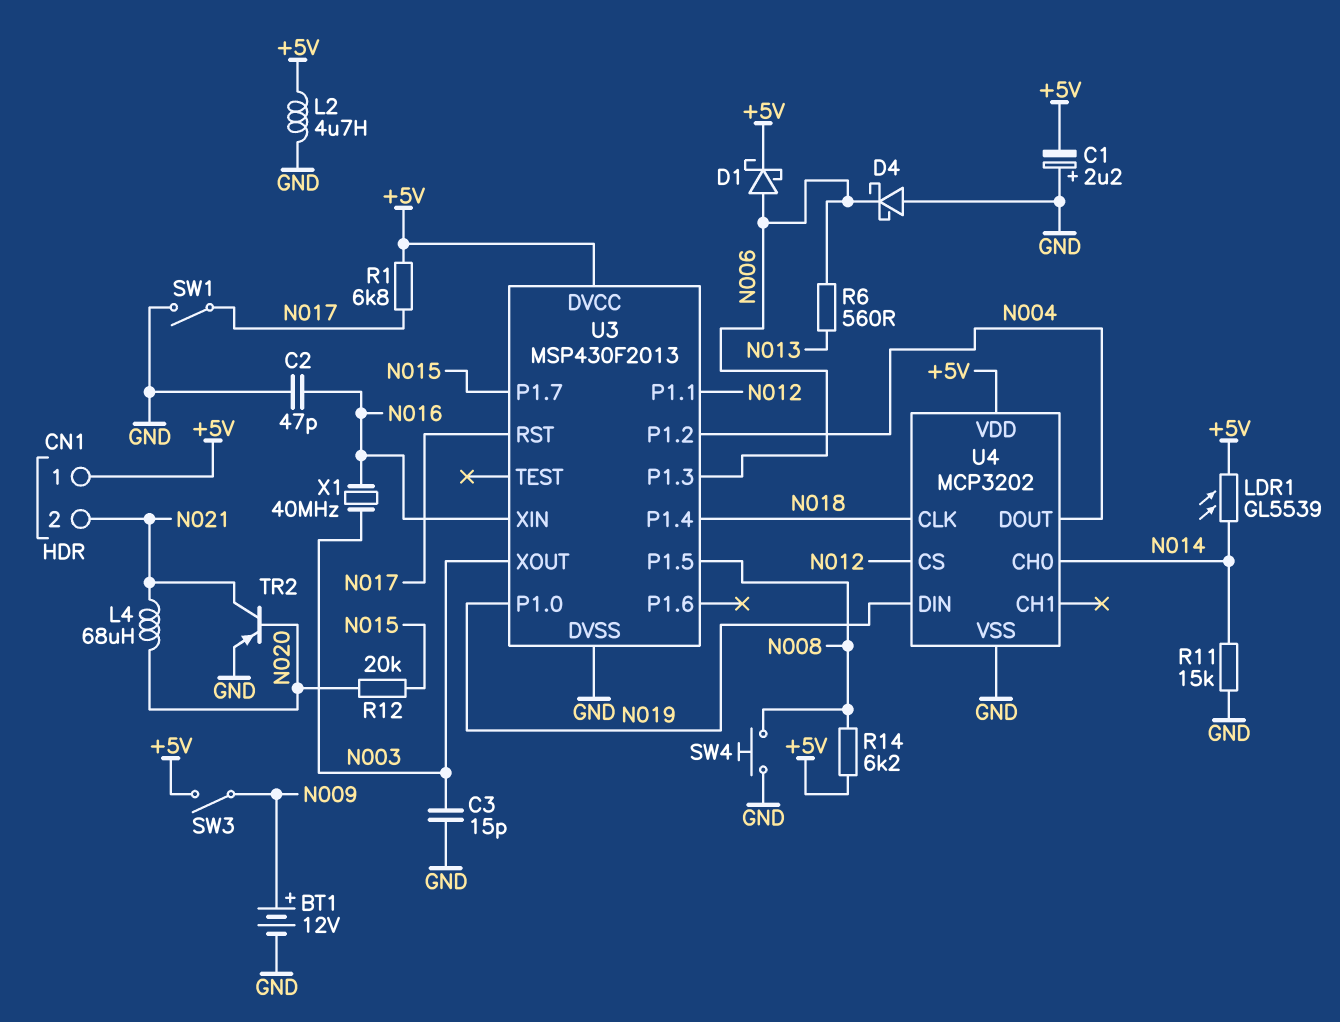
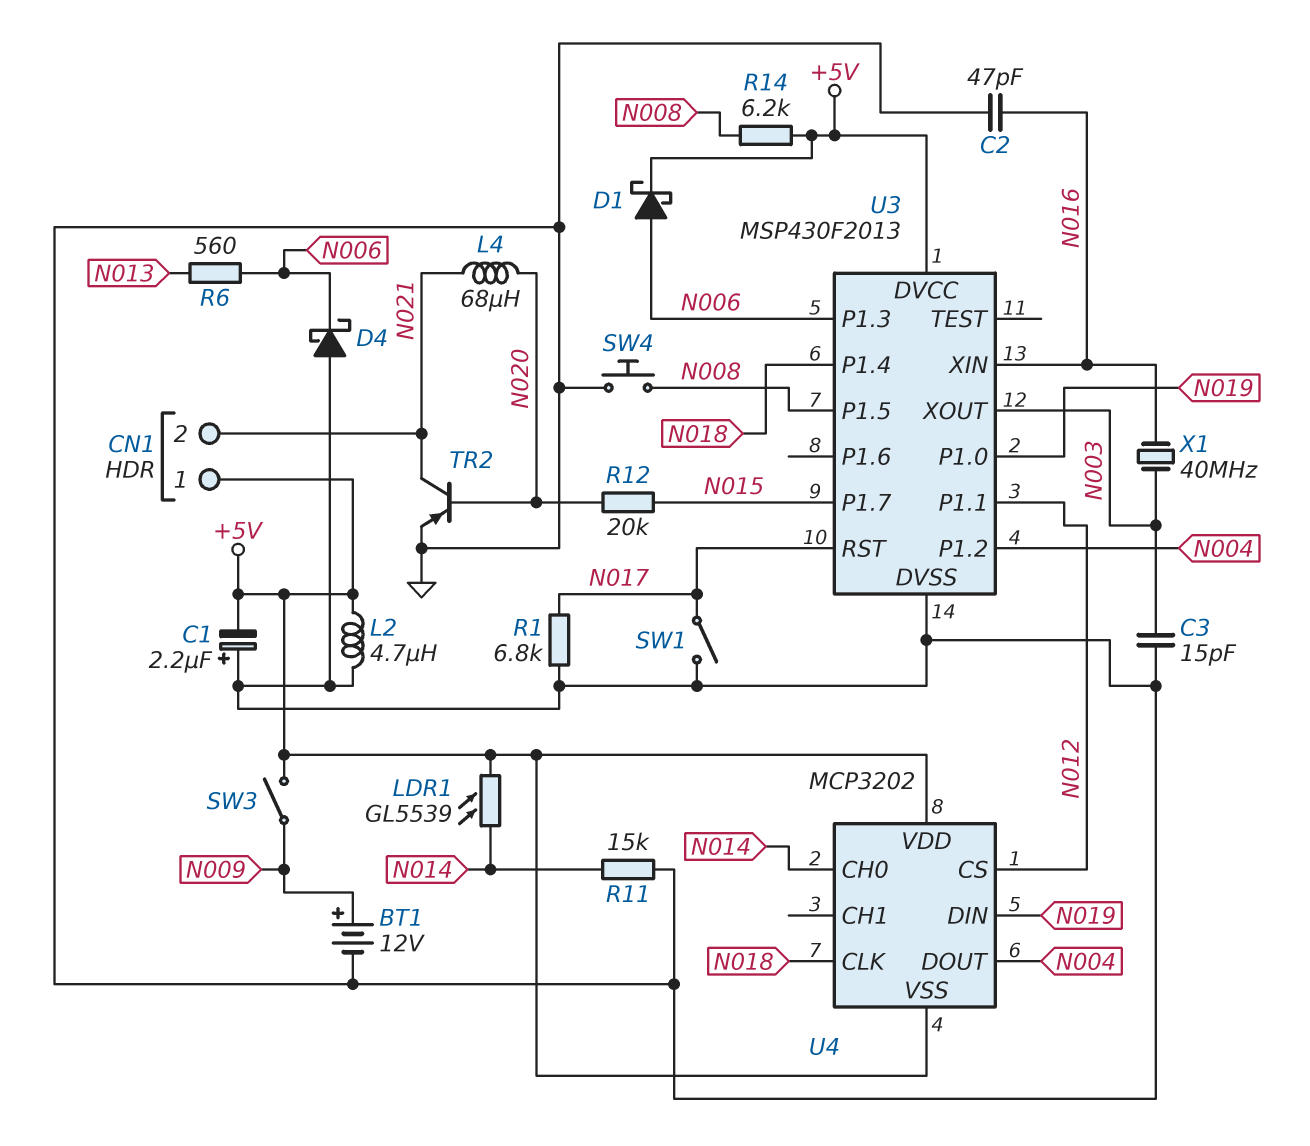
R1: 6.8k (+5V, N017) -> 6.8k (GND, N017)
U4 pin VSS: GND -> +5V

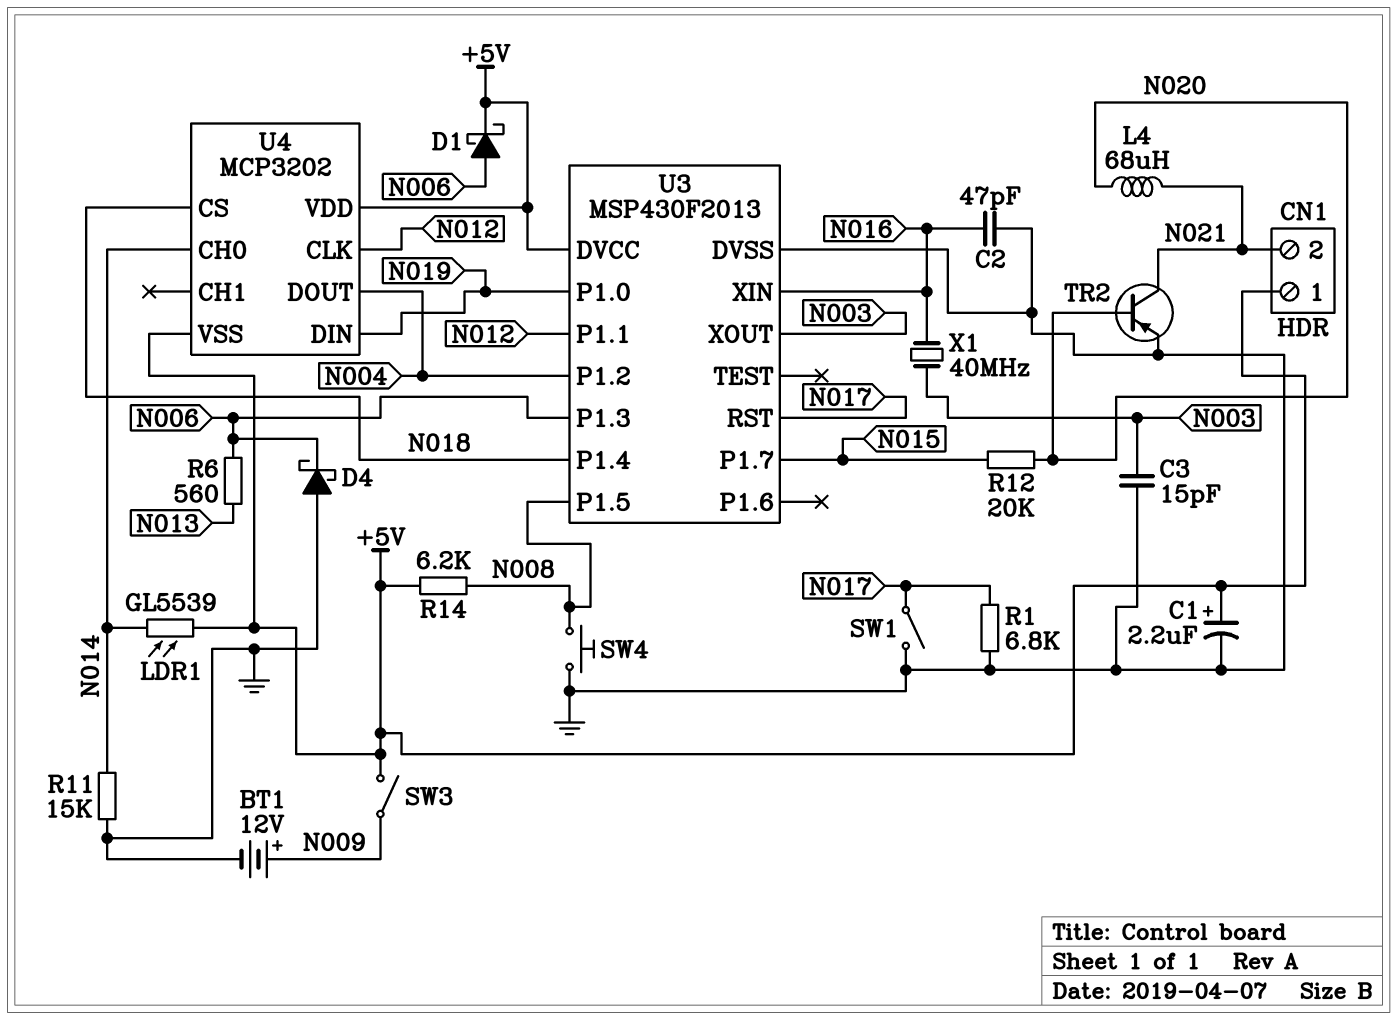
C1: 2.2uF (plus GND, minus +5V) -> 2.2uF (plus +5V, minus GND)
L2: 4.7uH (+5V, GND) -> none
U4 pin CLK: N018 -> N012
U4 pin CS: N012 -> N018

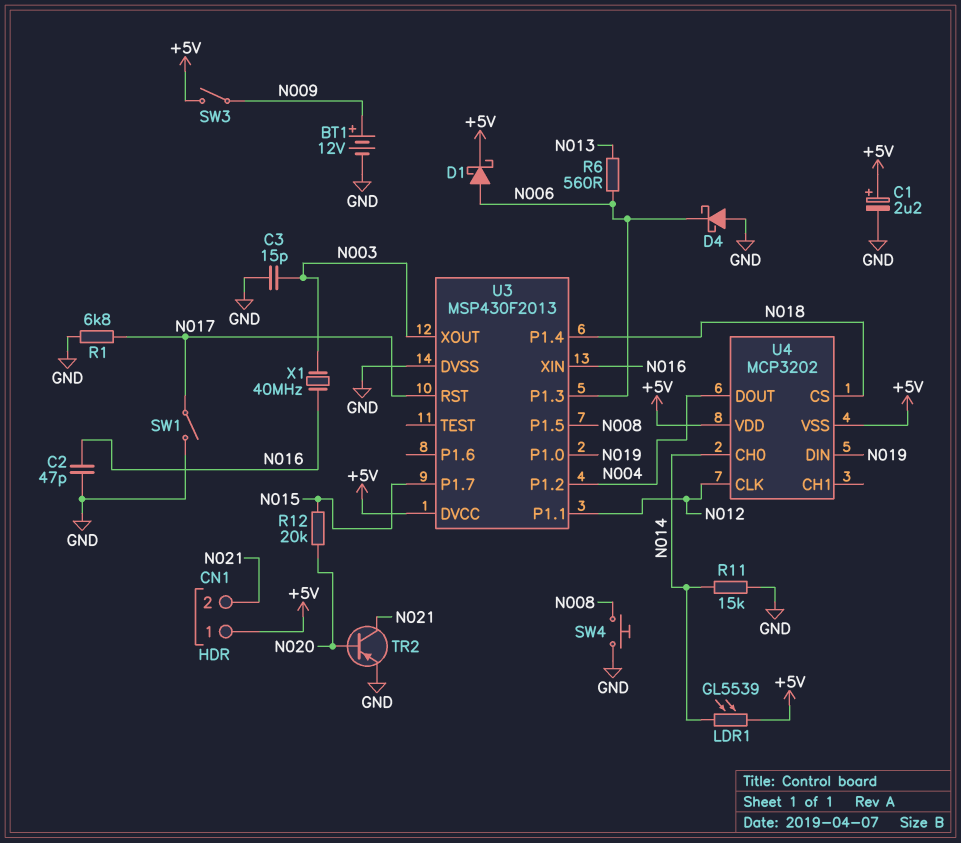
L4: 68uH (N020, N021) -> none
R14: 6.2k (+5V, N008) -> none

